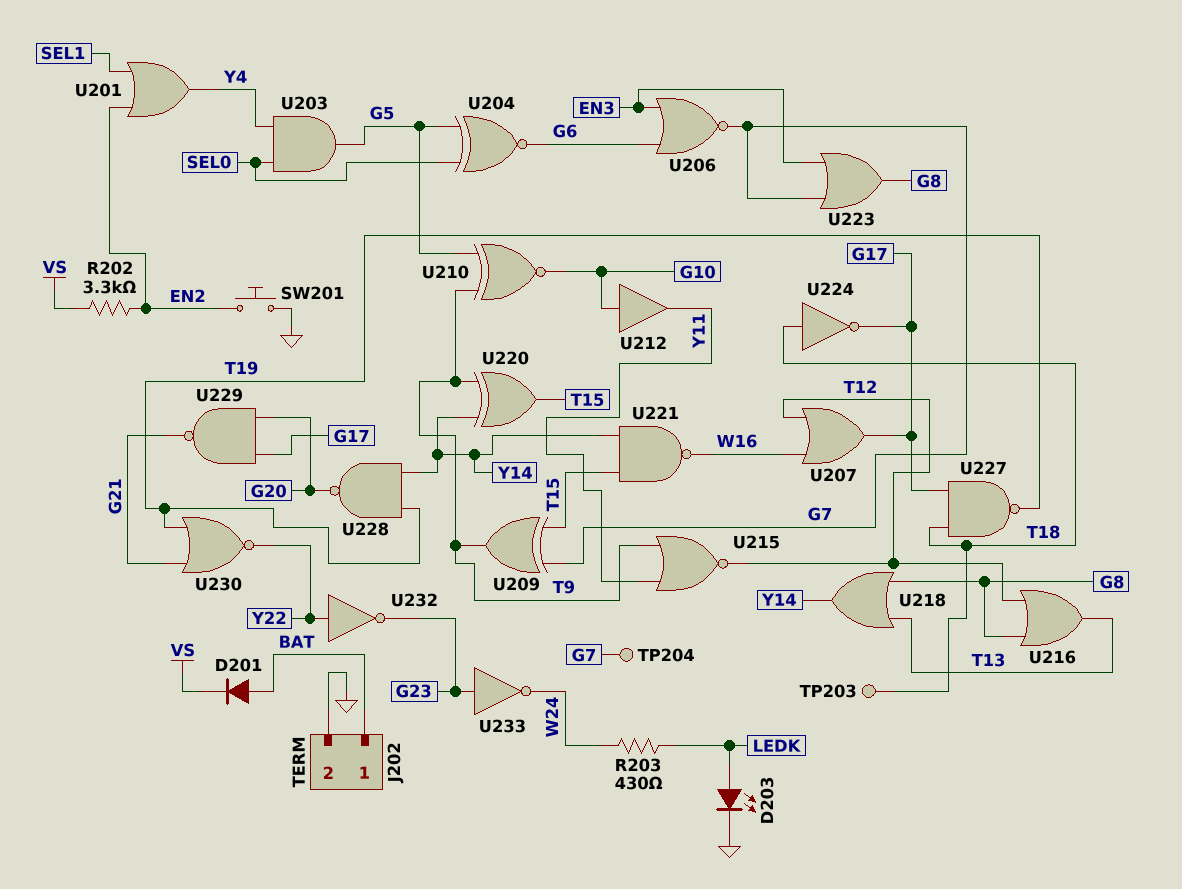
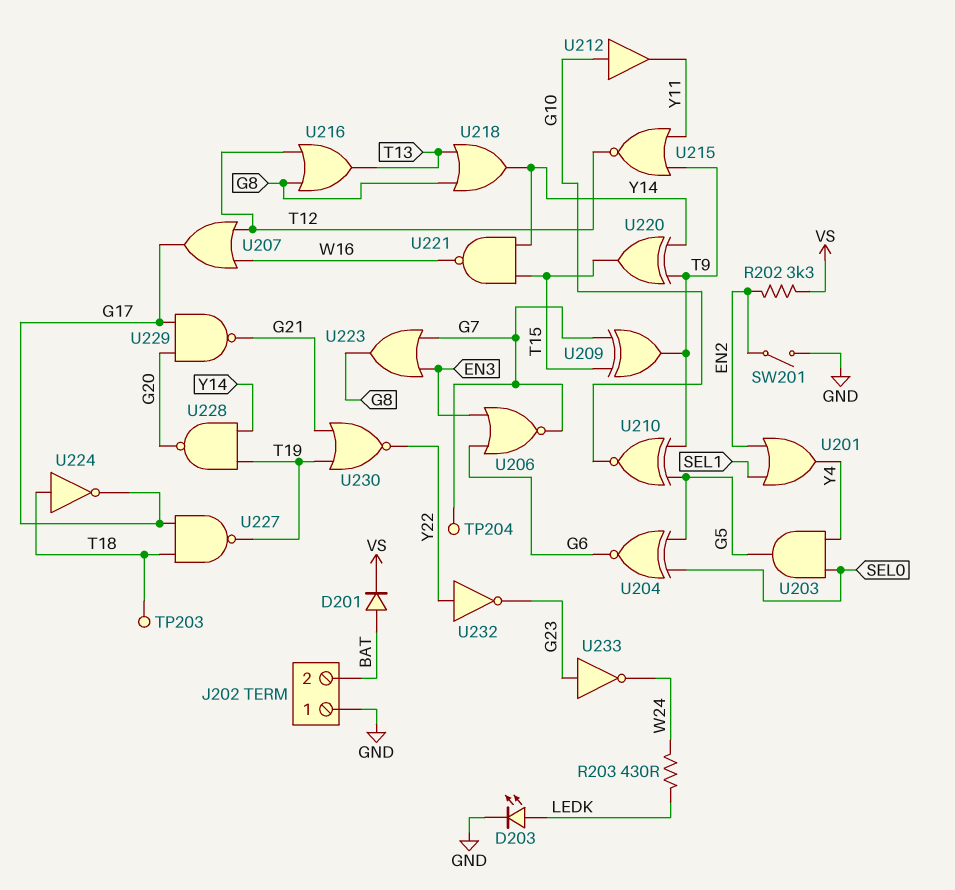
J202 pin 1: BAT -> GND
J202 pin 2: GND -> BAT
SW201: button (EN2, GND) -> switch (EN2, GND)

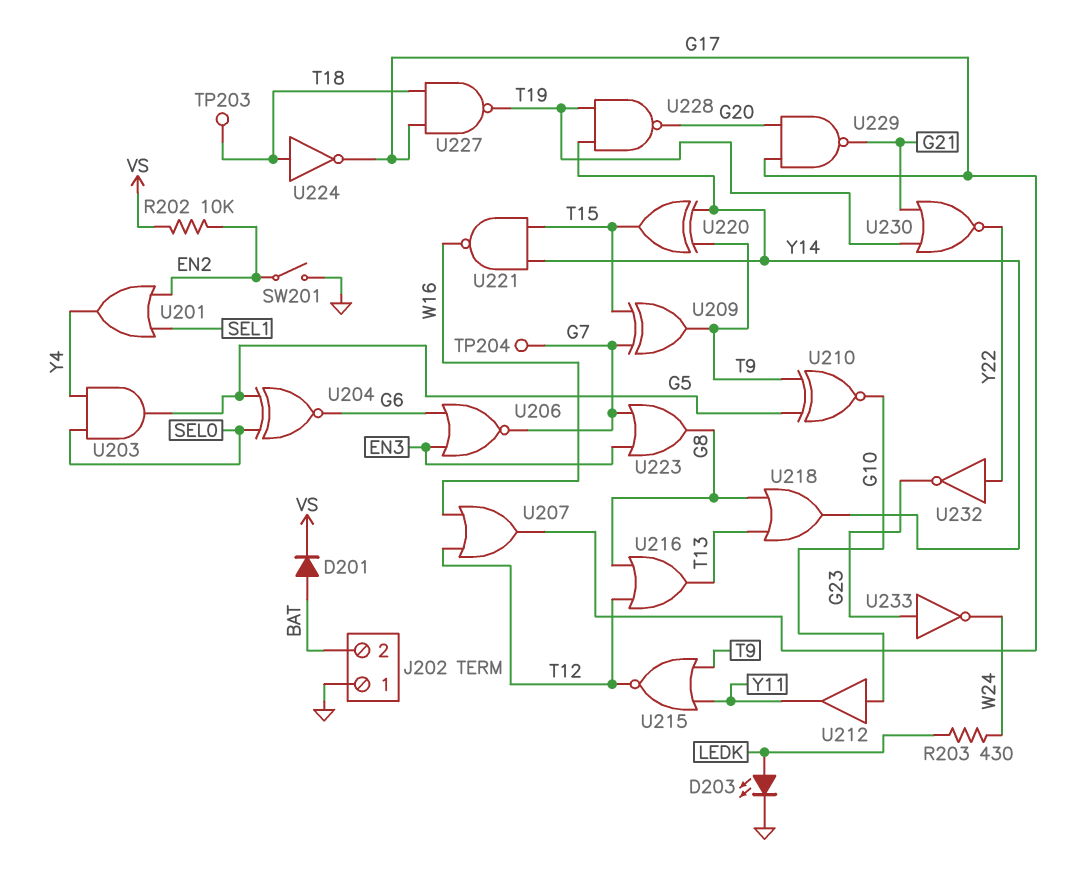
R202: 3.3k (EN2, VS) -> 10k (EN2, VS)

